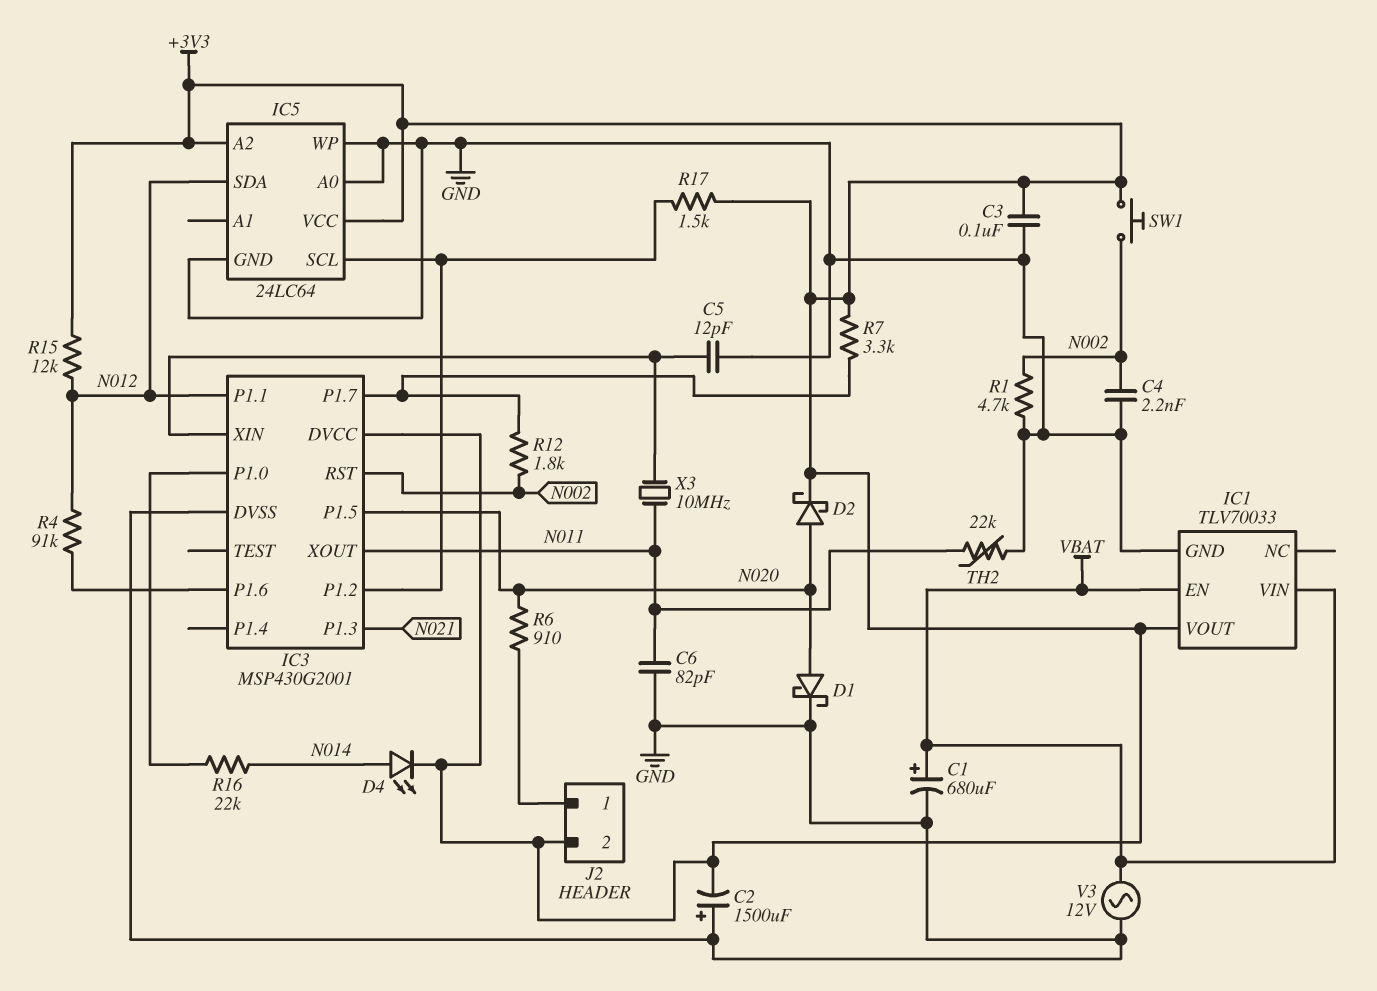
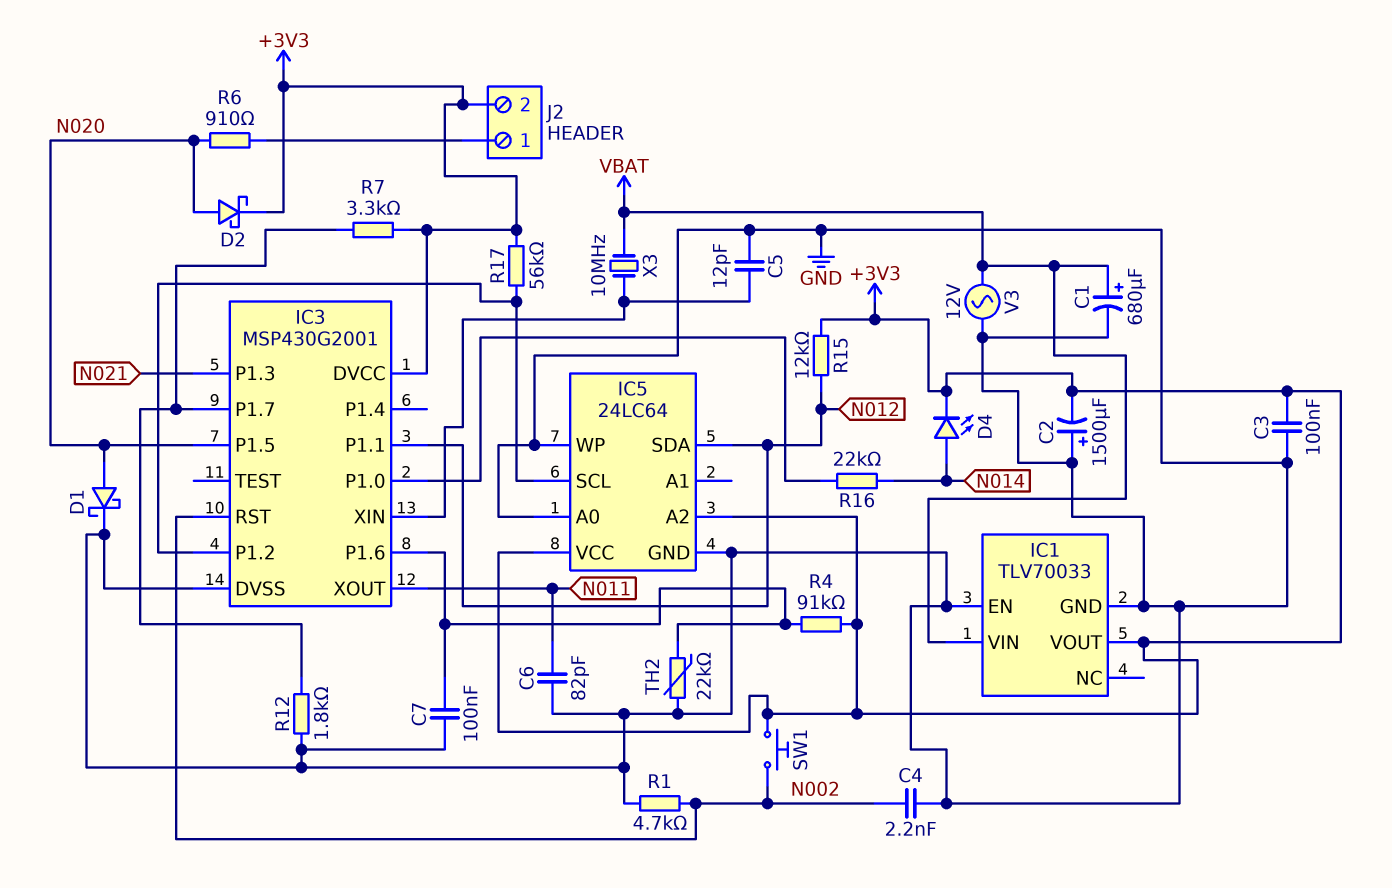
C7: none -> 100nF (GND, IC3/P1.6)
IC1 pin EN: VBAT -> GND
R4: 91k (IC3/P1.6, N012) -> 91k (+3V3, IC3/P1.6)
R12: 1.8k (IC3/P1.7, N002) -> 1.8k (GND, IC3/P1.7)
R17: 1.5k (+3V3, IC3/P1.2) -> 56k (+3V3, IC3/P1.2)
TH2: 22k (GND, N011) -> 22k (GND, IC3/P1.6)
X3: 10MHz (IC3/XIN, N011) -> 10MHz (IC3/XIN, VBAT)

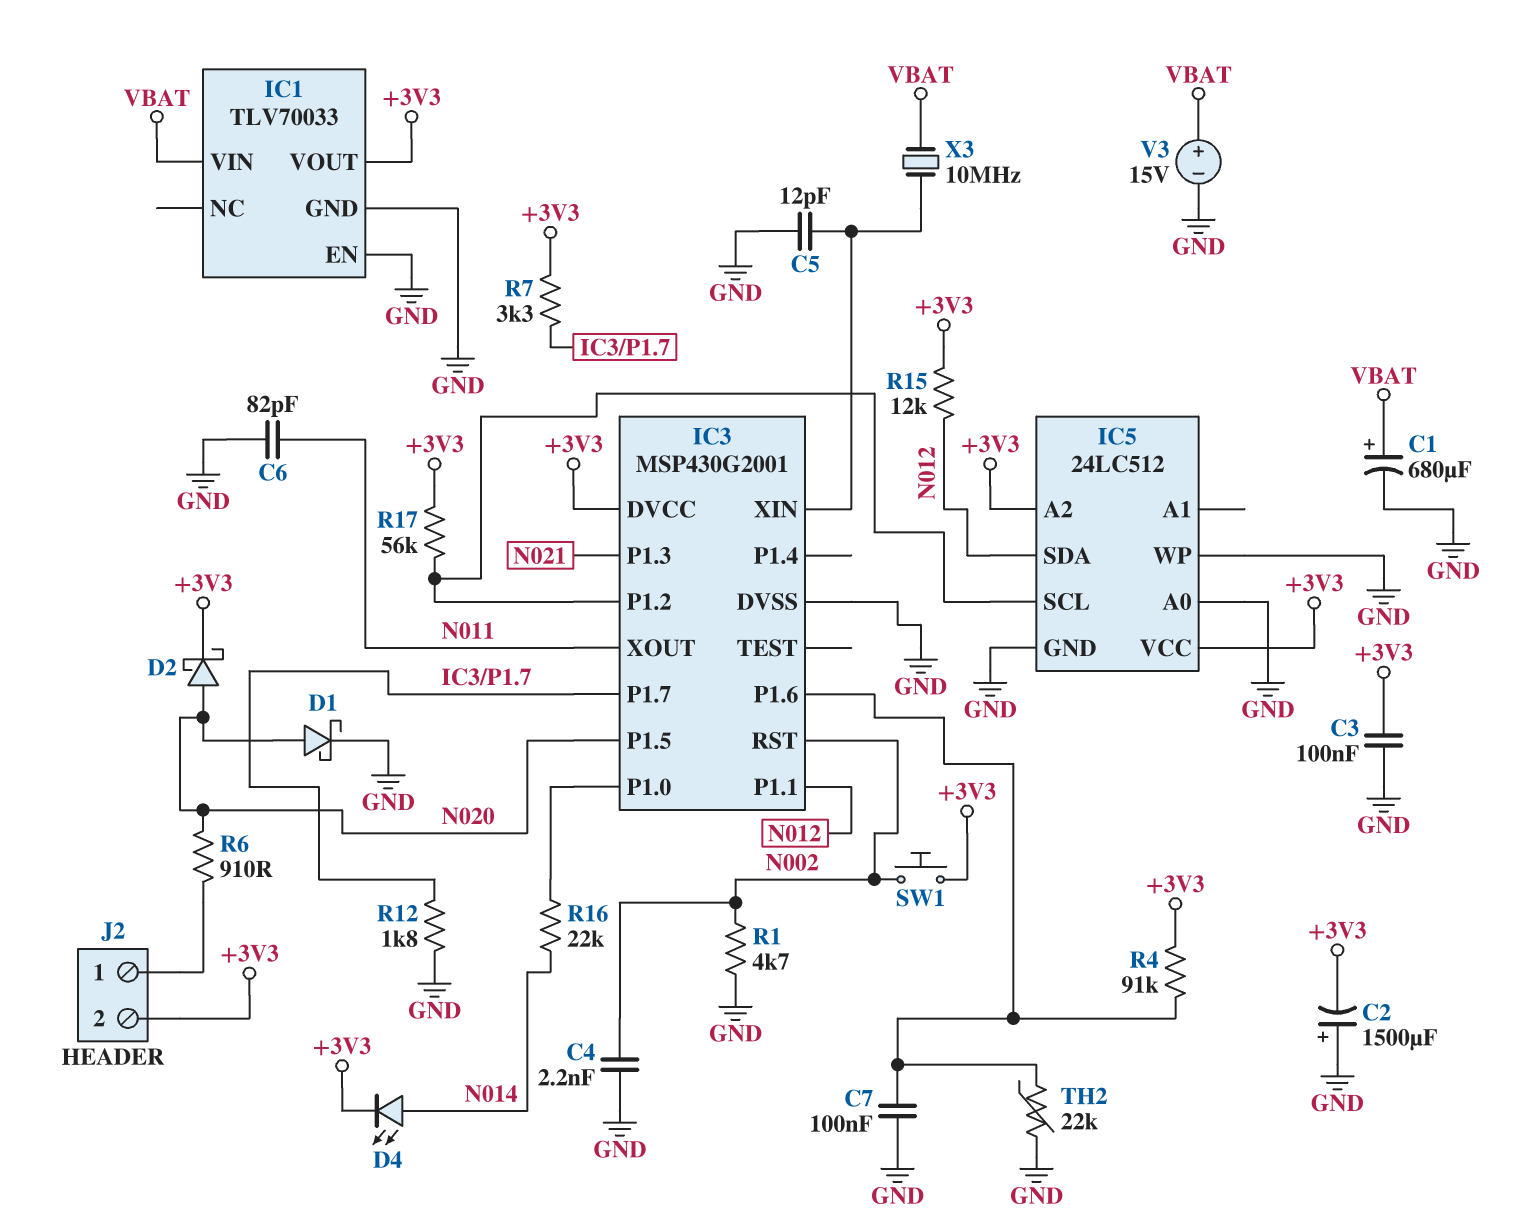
IC5: 24LC64 -> 24LC512
V3: AC 12V (GND, VBAT) -> 15V (plus VBAT, minus GND)

